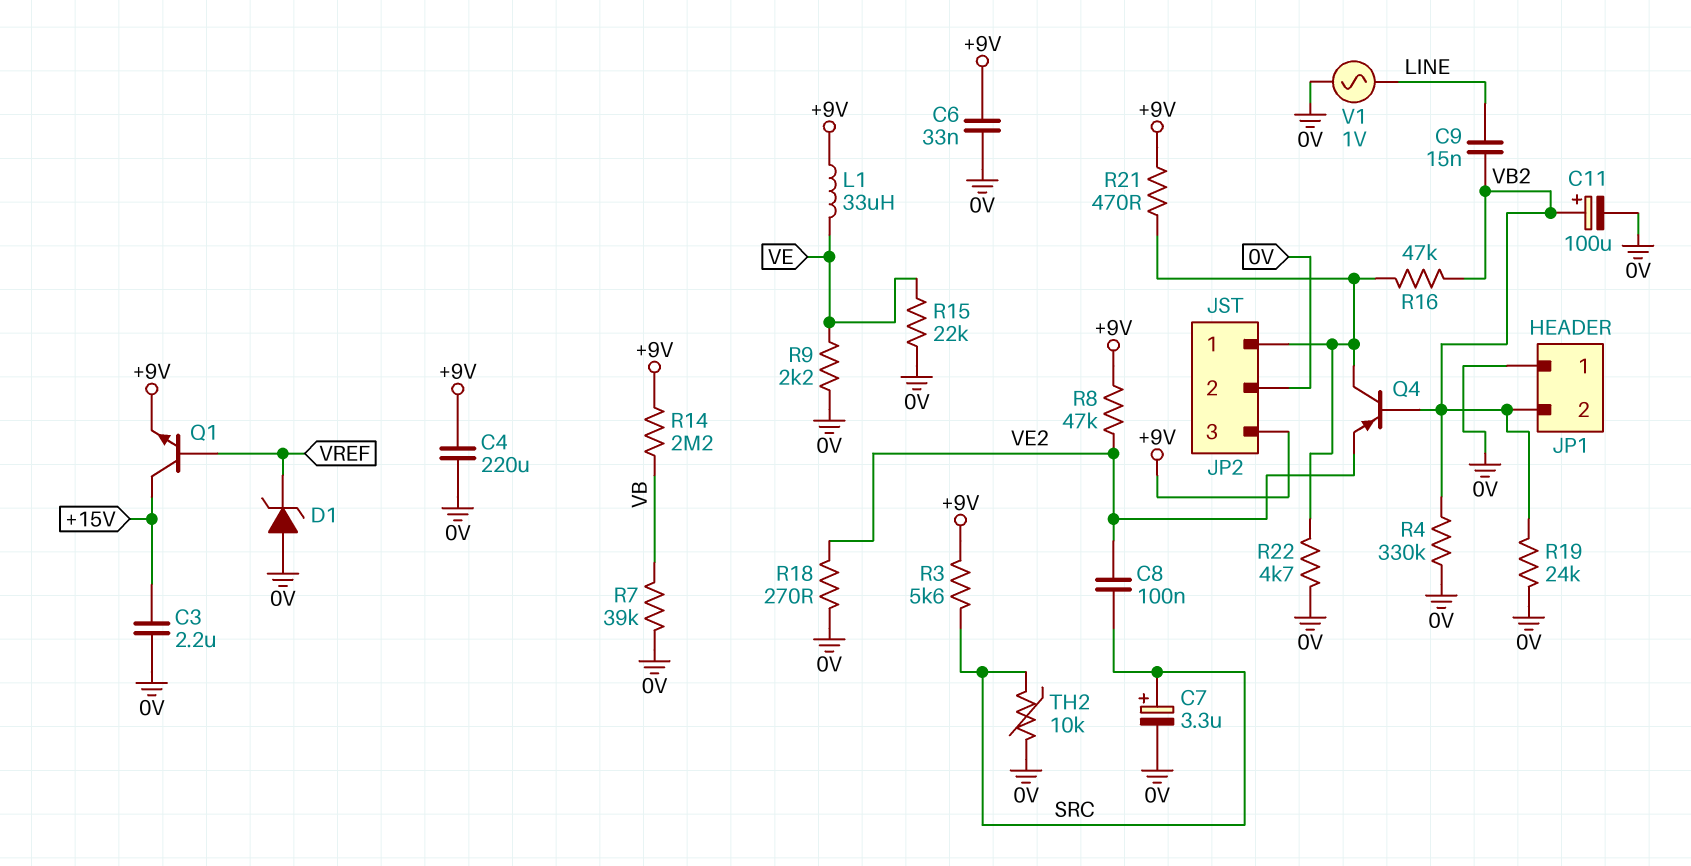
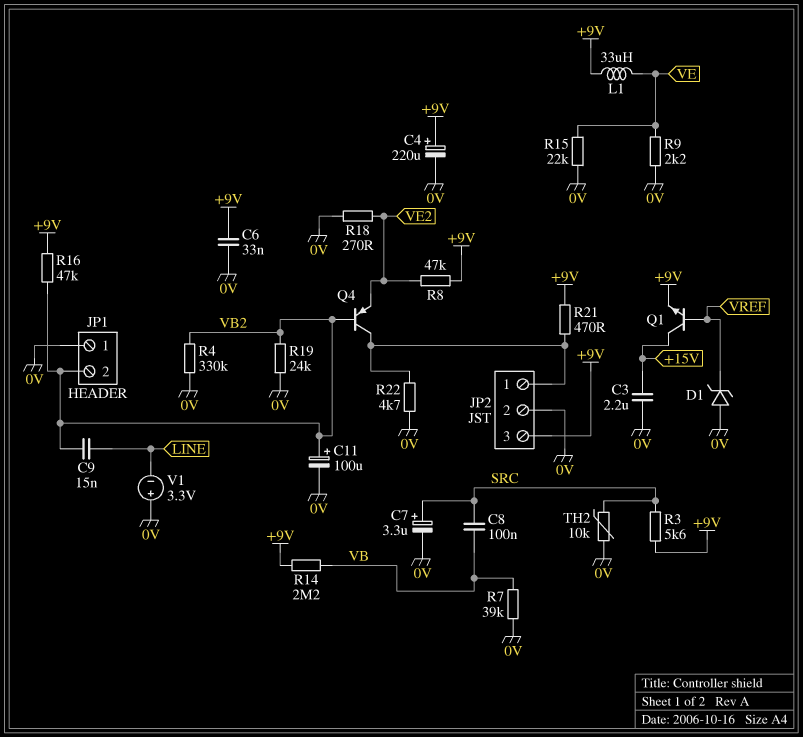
C4: 220uF (+9V, 0V) -> 220uF (plus +9V, minus 0V)
C8: 100nF (SRC, VE2) -> 100nF (SRC, VB)
R16: 47k (JP2/1, VB2) -> 47k (+9V, VB2)
V1: AC 1V (0V, LINE) -> 3.3V (plus 0V, minus LINE)

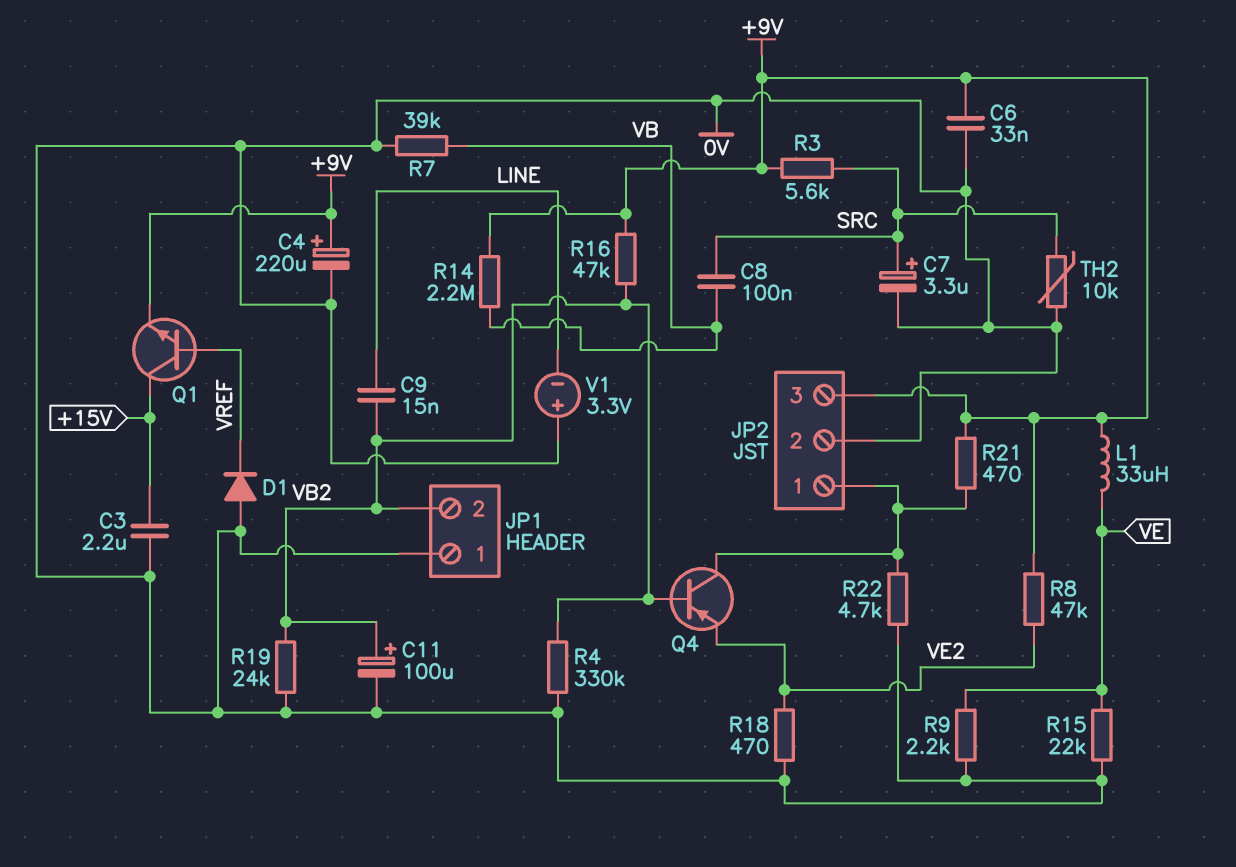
D1: zener (A 0V, K VREF) -> diode (A 0V, K VREF)
R18: 270 (0V, VE2) -> 470 (0V, VE2)

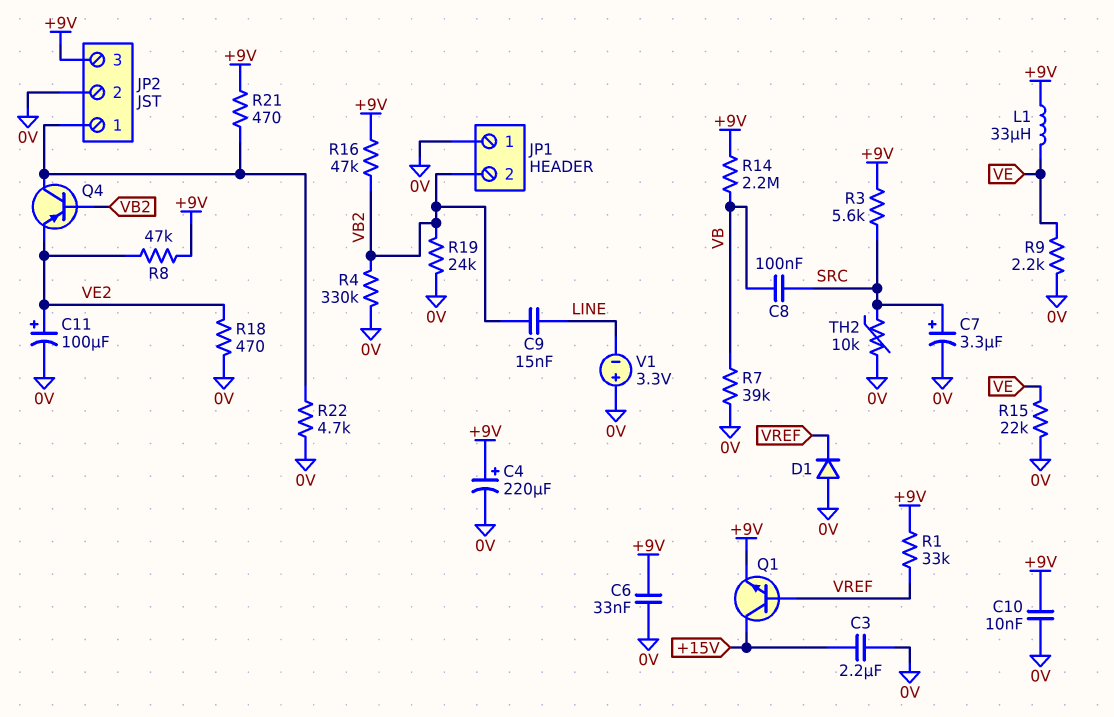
C10: none -> 10nF (+9V, 0V)
C11: 100uF (plus VB2, minus 0V) -> 100uF (plus VE2, minus 0V)
R1: none -> 33k (+9V, VREF)

